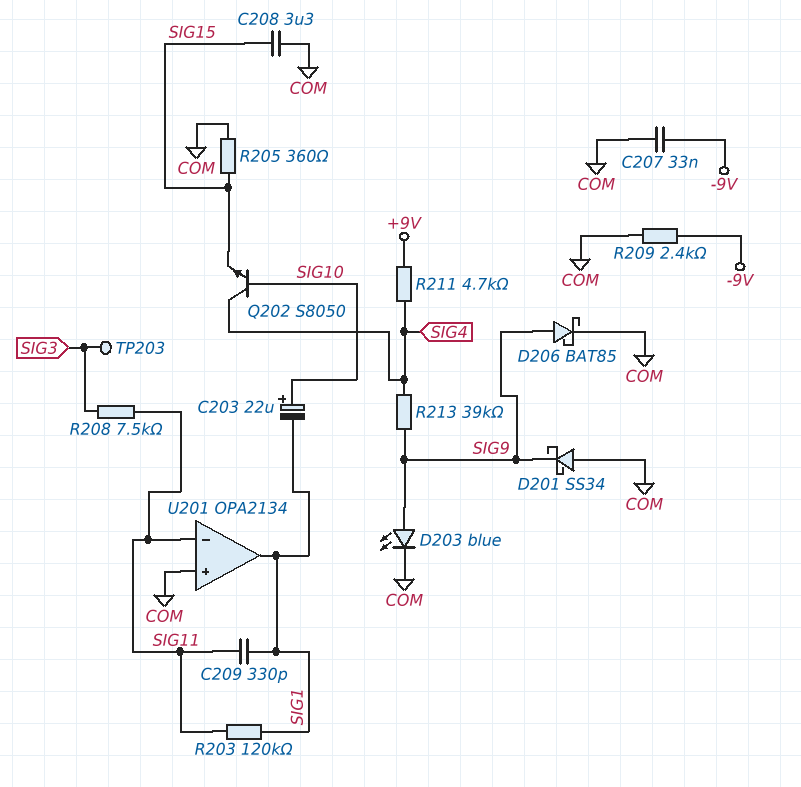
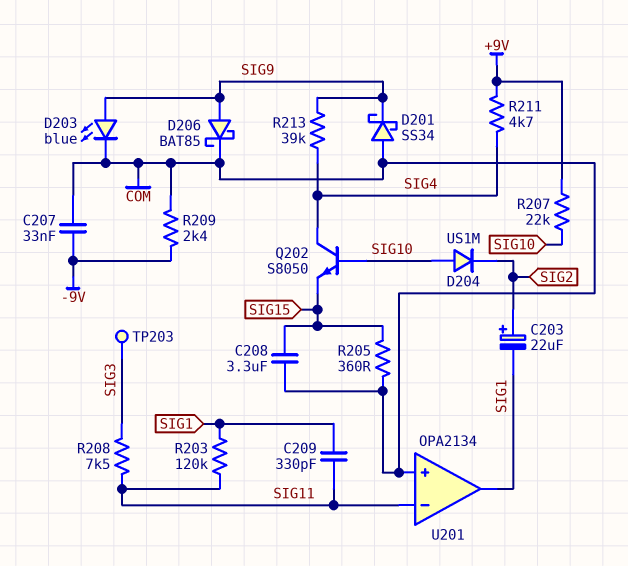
C203: 22uF (plus SIG10, minus SIG1) -> 22uF (plus SIG2, minus SIG1)
D204: none -> diode US1M (A SIG10, K SIG2)
R207: none -> 22k (+9V, SIG10)

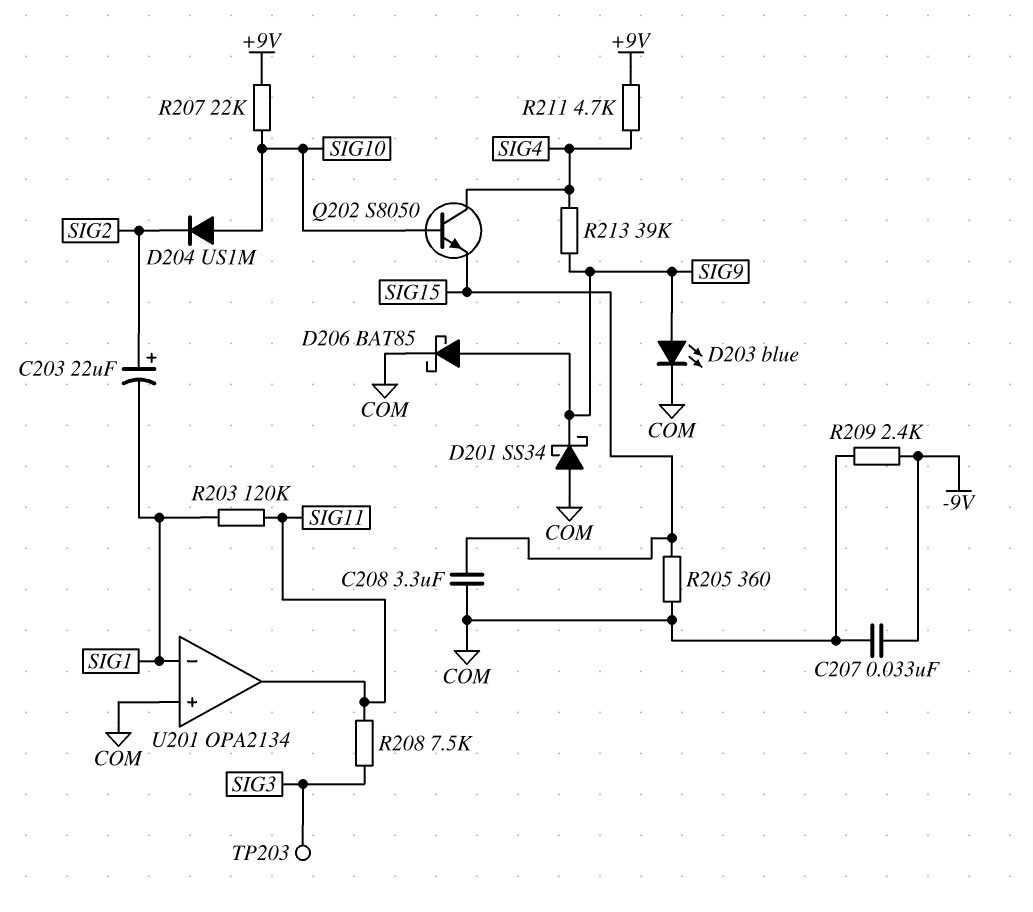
C209: 330pF (SIG1, SIG11) -> none
U201 pin in-: SIG11 -> SIG1
U201 pin out: SIG1 -> SIG11

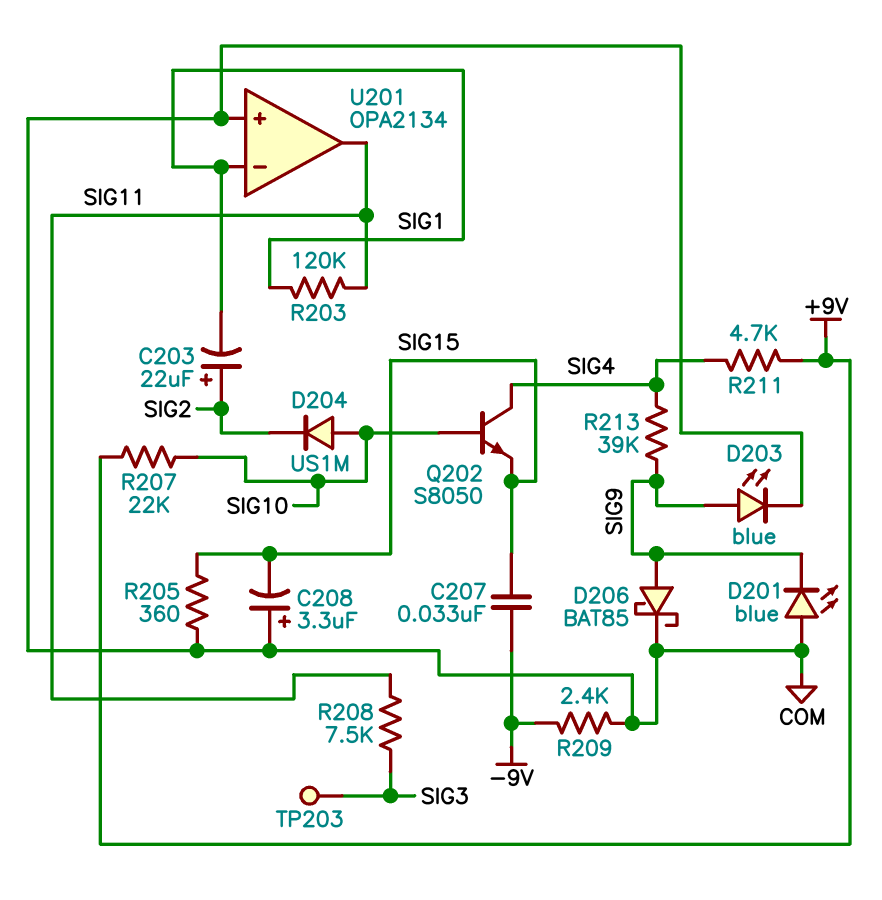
C207: 33nF (-9V, COM) -> 33nF (-9V, SIG15)
C208: 3.3uF (COM, SIG15) -> 3.3uF (plus COM, minus SIG15)
D201: schottky SS34 (A COM, K SIG9) -> LED blue (A COM, K SIG9)

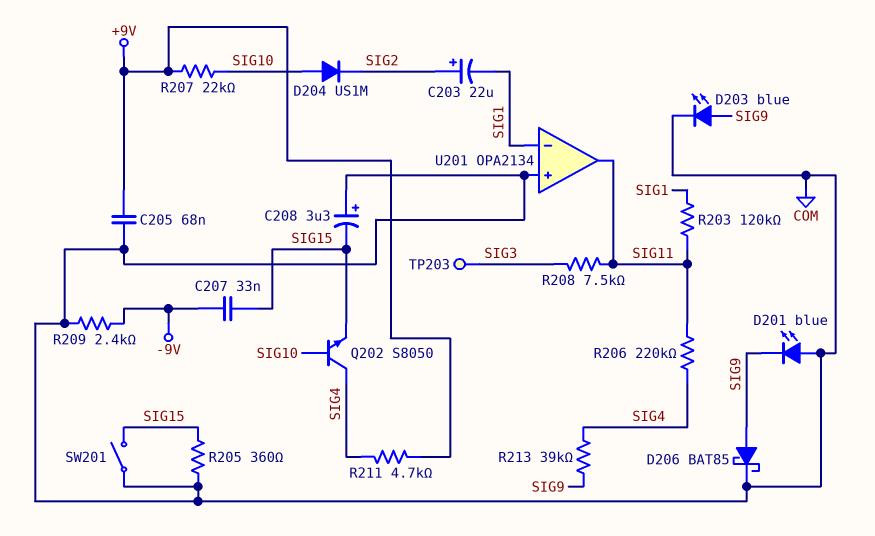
C205: none -> 68nF (+9V, COM)
R206: none -> 220k (SIG4, SIG11)
SW201: none -> switch (COM, SIG15)

